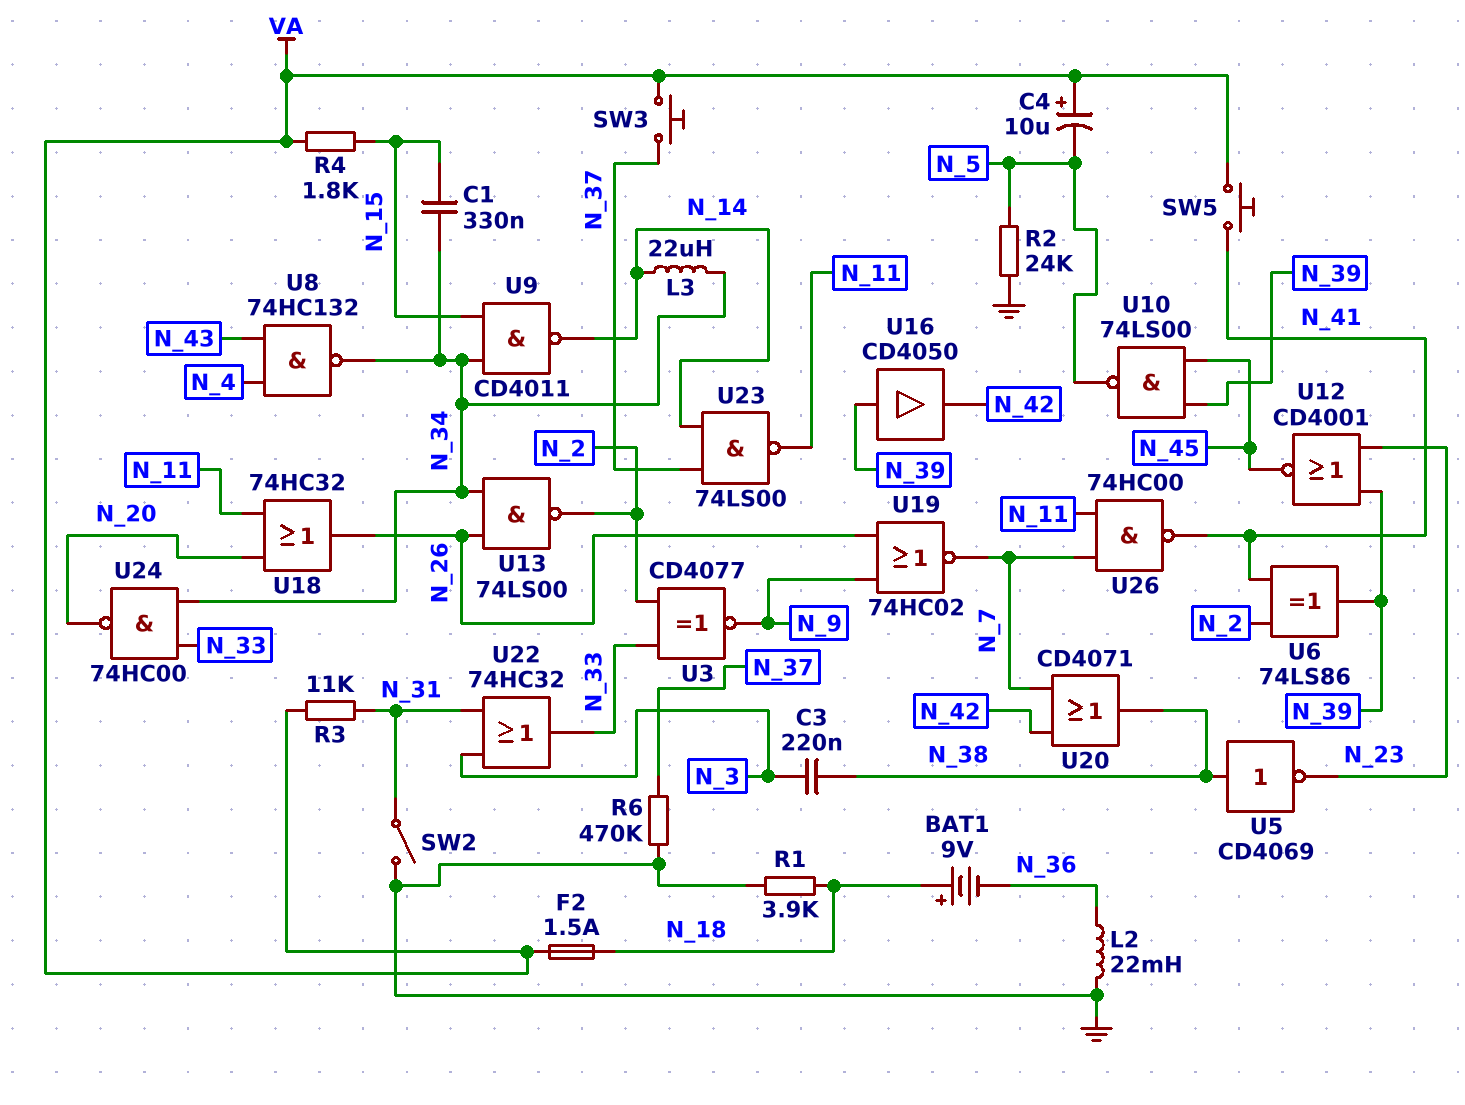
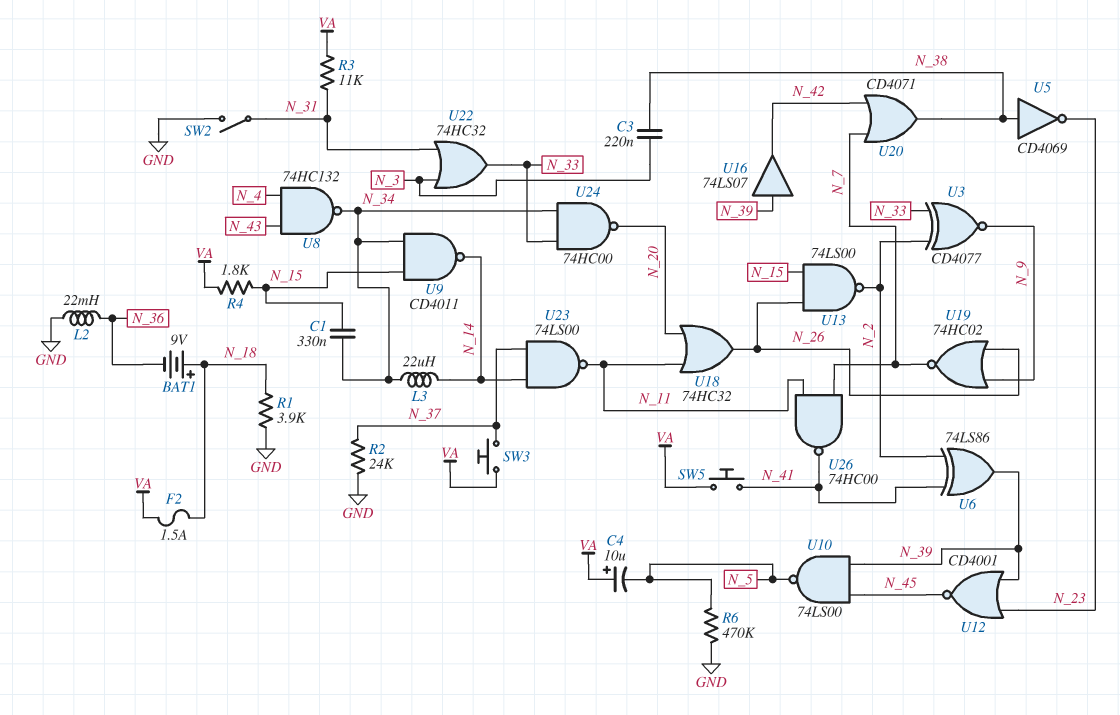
R2: 24k (GND, N_5) -> 24k (GND, N_37)
R6: 470k (GND, N_37) -> 470k (GND, N_5)
U13: NAND 74LS00 (in N_26, in N_34, out N_2) -> NAND 74LS00 (in N_15, in N_26, out N_2)
U16: buffer CD4050 (in N_39, out N_42) -> buffer 74LS07 (in N_39, out N_42)

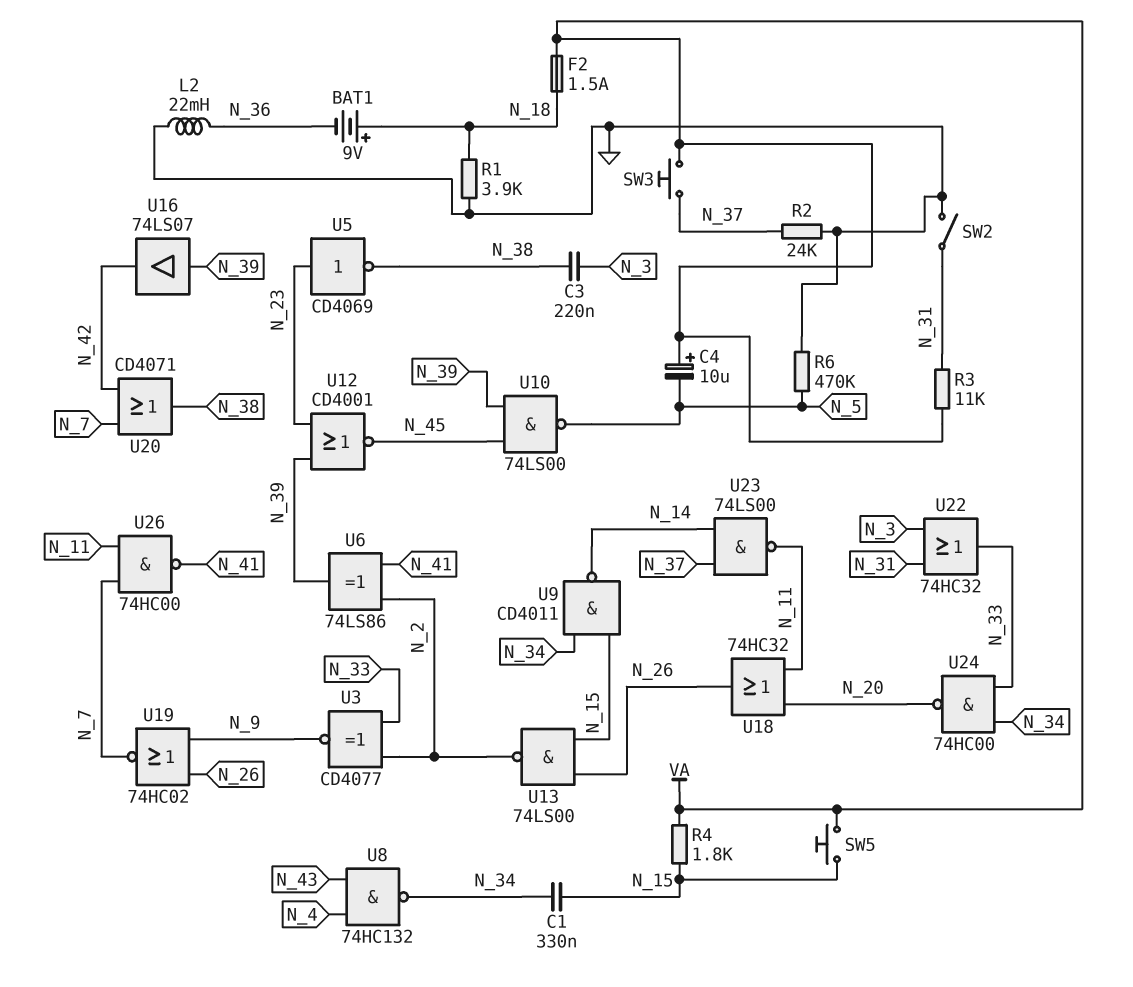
L3: 22uH (N_14, N_34) -> none
SW5: button (N_41, VA) -> button (N_15, VA)
U5: NOT CD4069 (in N_38, out N_23) -> NOT CD4069 (in N_23, out N_38)

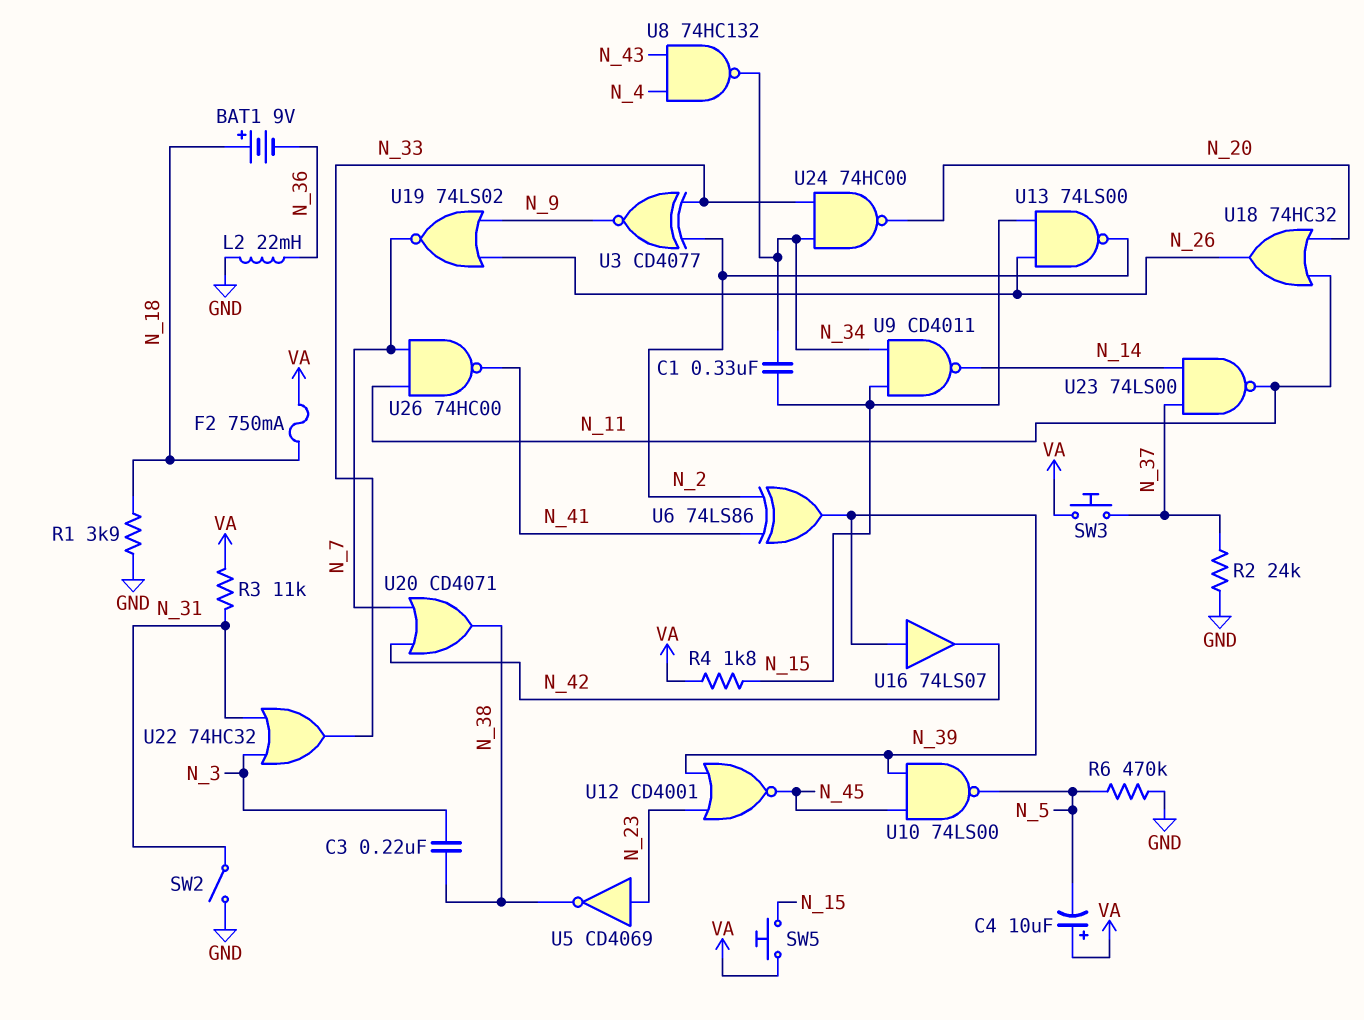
F2: 1.5A (N_18, VA) -> 750mA (N_18, VA)
U19: NOR 74HC02 (in N_9, in N_26, out N_7) -> NOR 74LS02 (in N_9, in N_26, out N_7)

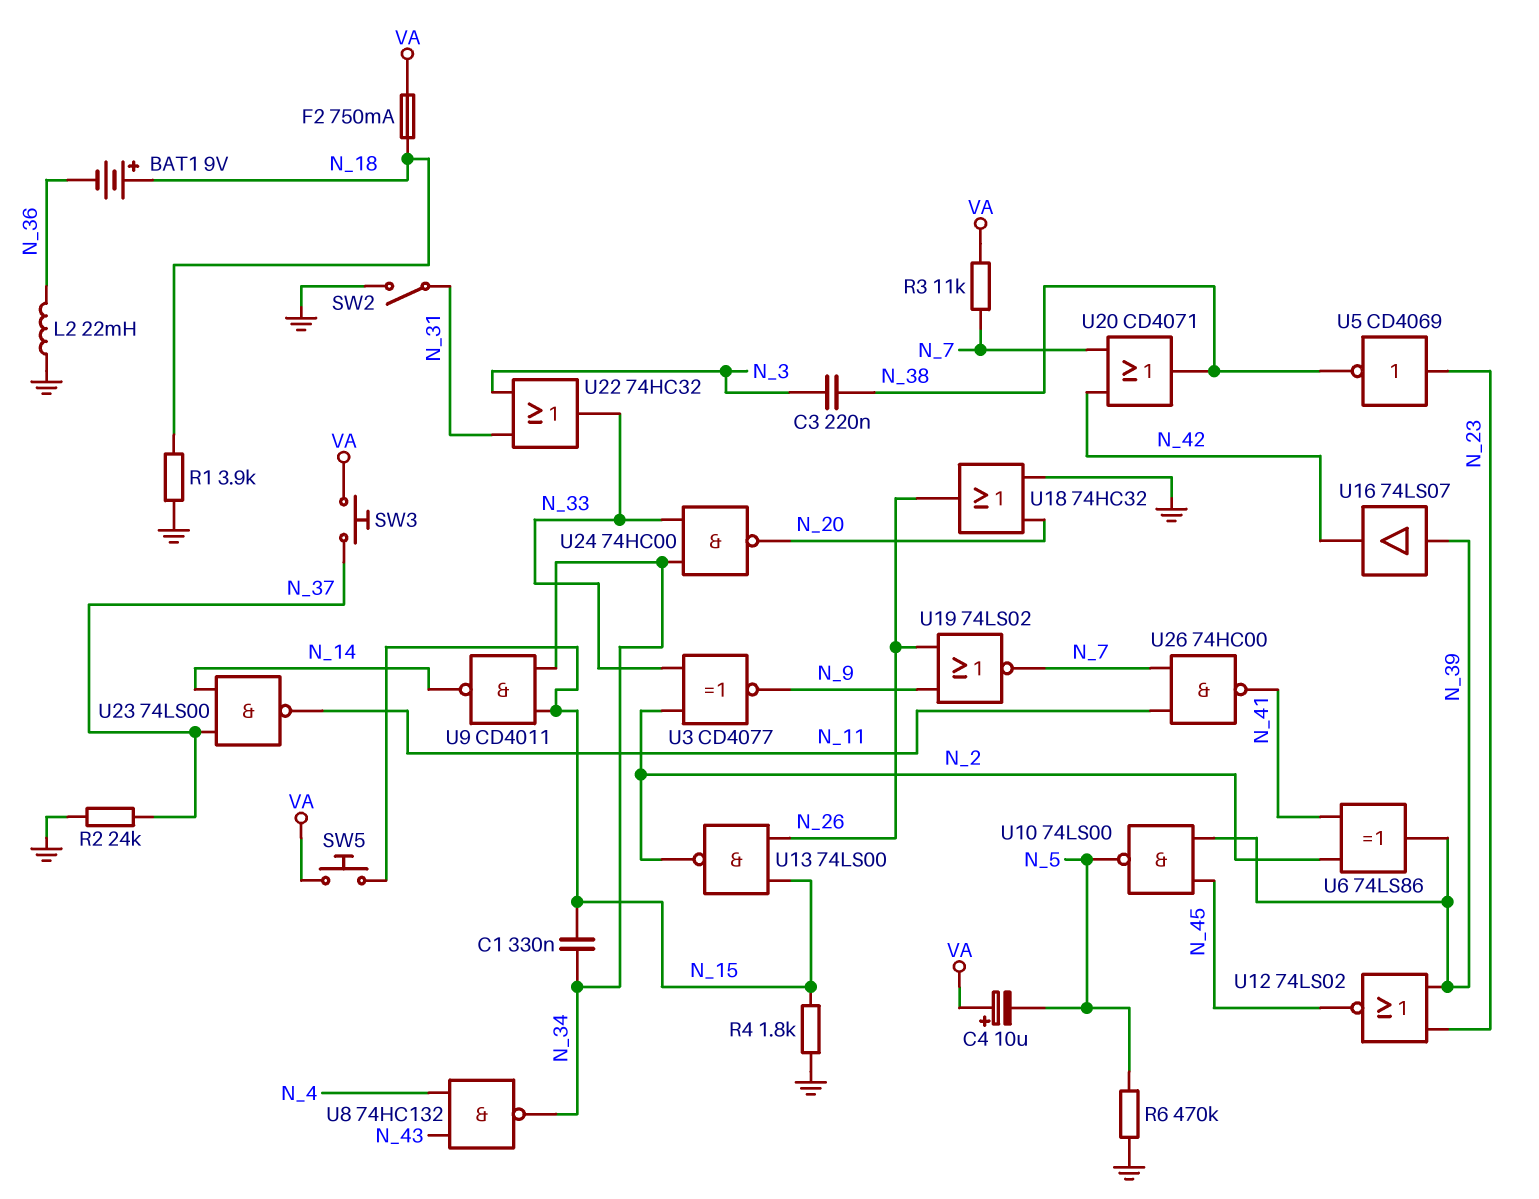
R3: 11k (N_31, VA) -> 11k (N_7, VA)
R4: 1.8k (N_15, VA) -> 1.8k (GND, N_15)
U12: NOR CD4001 (in N_23, in N_39, out N_45) -> NOR 74LS02 (in N_23, in N_39, out N_45)
U18: OR 74HC32 (in N_11, in N_20, out N_26) -> OR 74HC32 (in GND, in N_20, out N_26)

